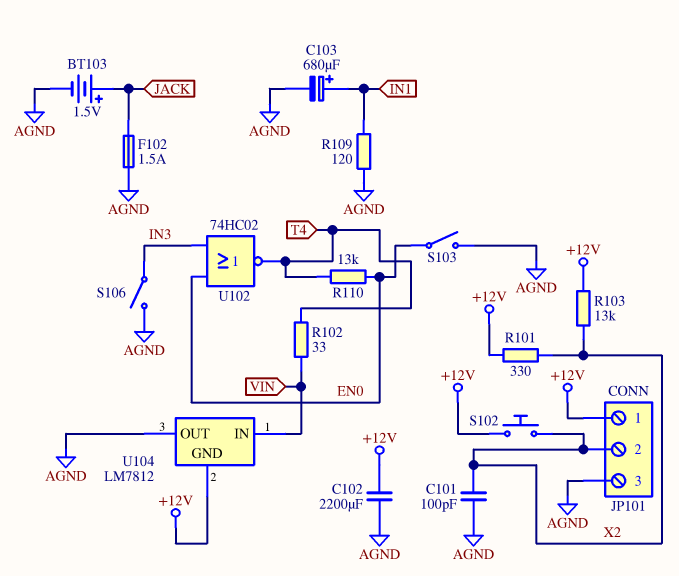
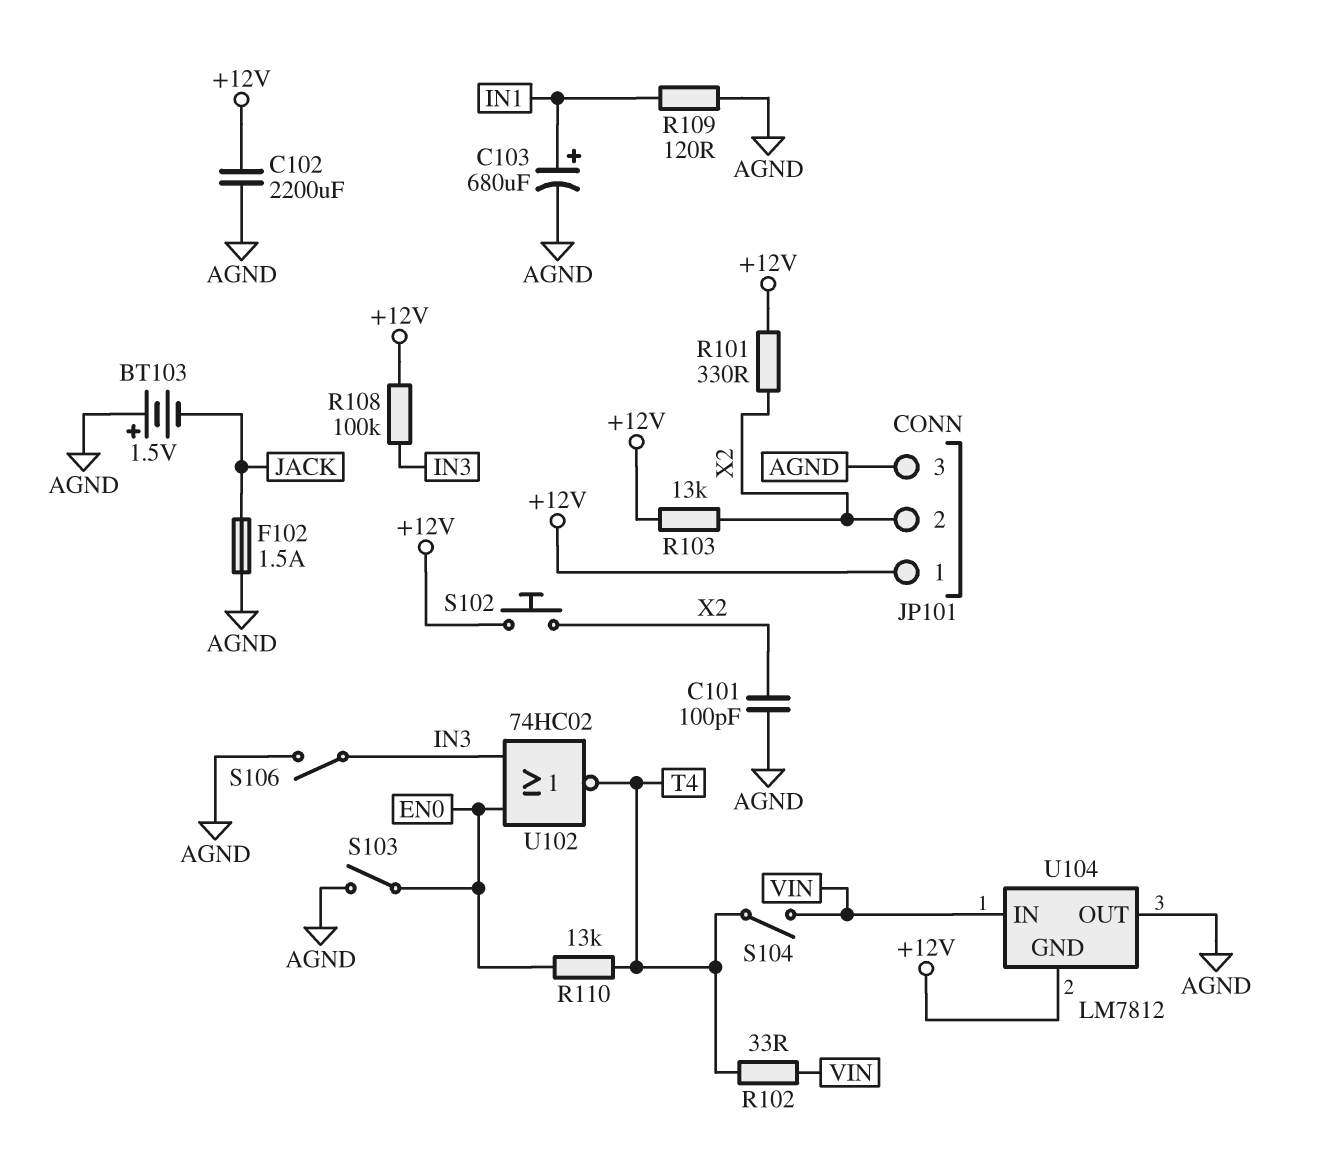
BT103: 1.5V (plus JACK, minus AGND) -> 1.5V (plus AGND, minus JACK)
R108: none -> 100k (+12V, IN3)
S104: none -> switch (T4, VIN)

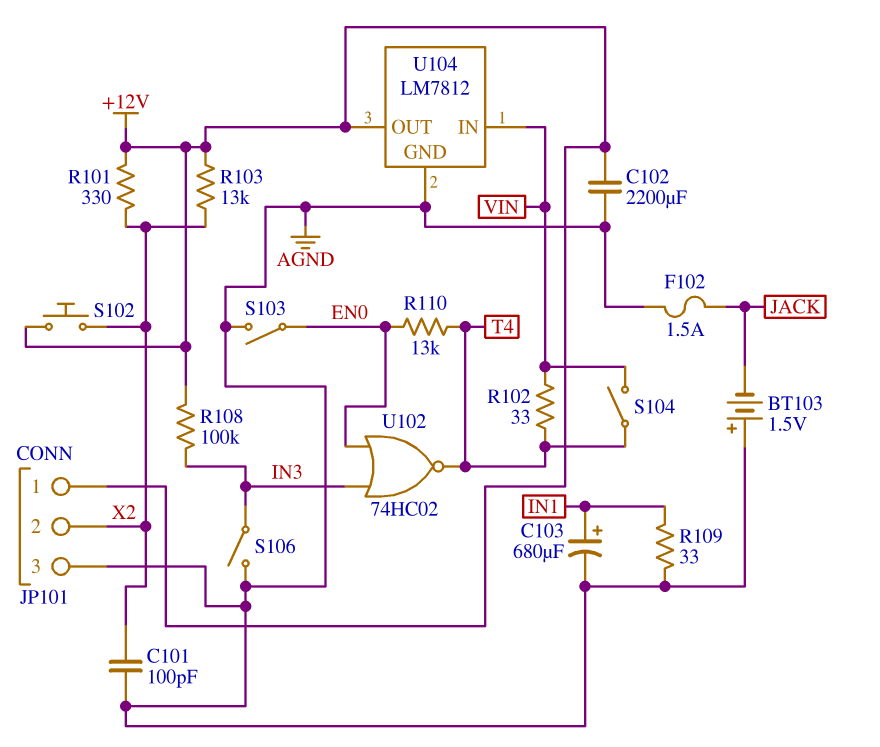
R109: 120 (AGND, IN1) -> 33 (AGND, IN1)
U104 pin GND: +12V -> AGND
U104 pin OUT: AGND -> +12V

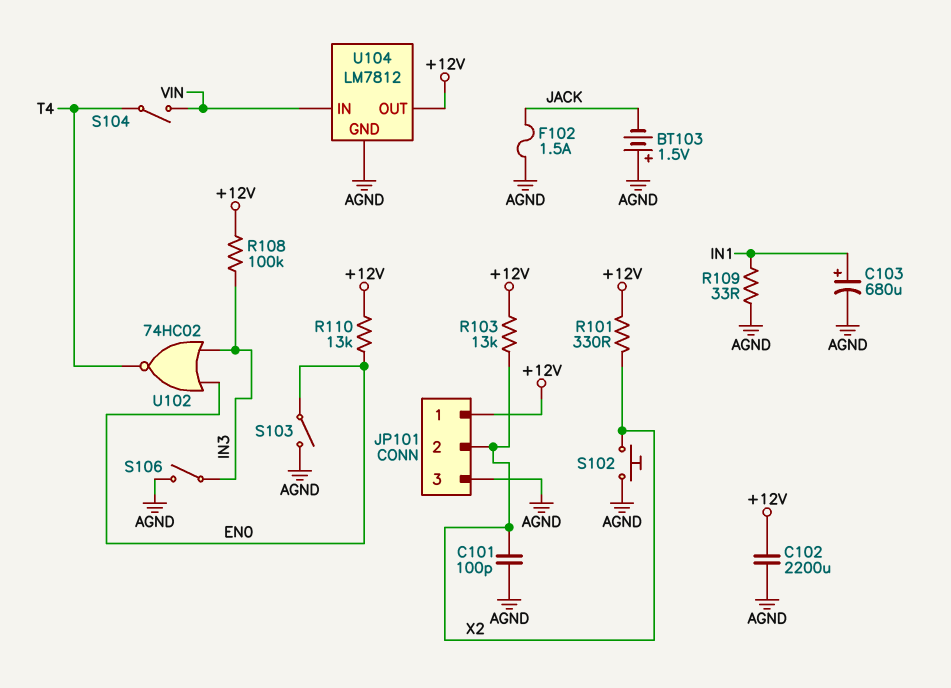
R102: 33 (T4, VIN) -> none
R110: 13k (EN0, T4) -> 13k (+12V, EN0)
S102: button (+12V, X2) -> button (AGND, X2)

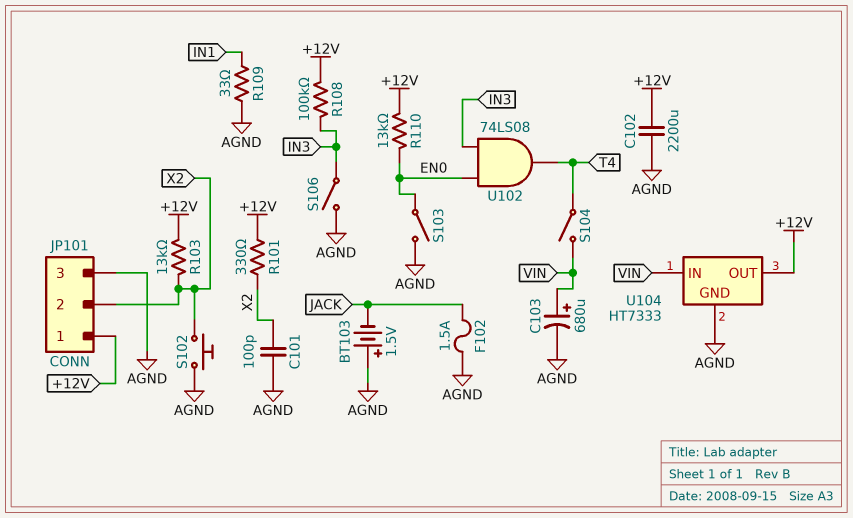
C103: 680uF (plus IN1, minus AGND) -> 680uF (plus VIN, minus AGND)
U102: NOR 74HC02 (in EN0, in IN3, out T4) -> AND 74LS08 (in EN0, in IN3, out T4)
U104: LM7812 -> HT7333

